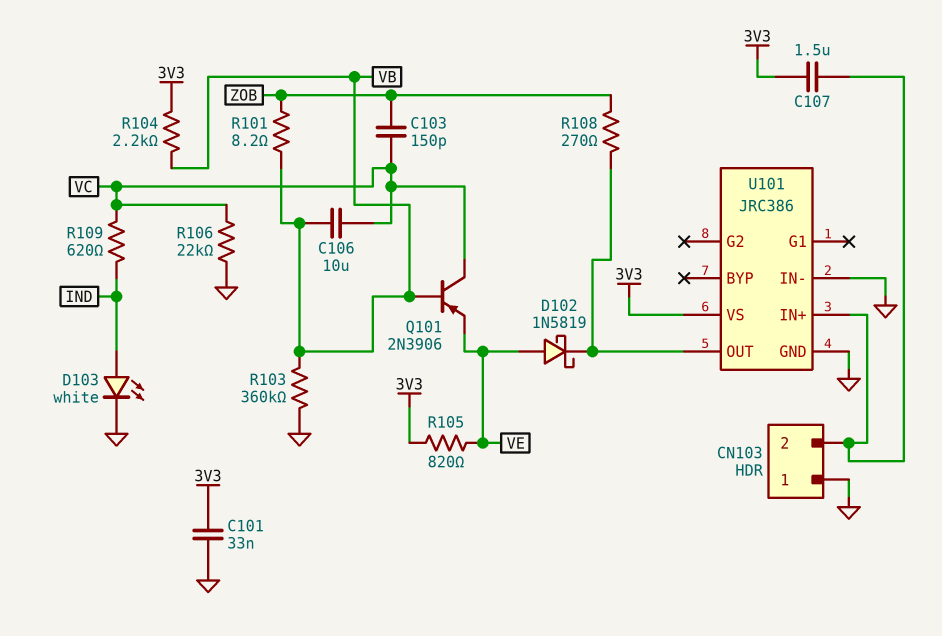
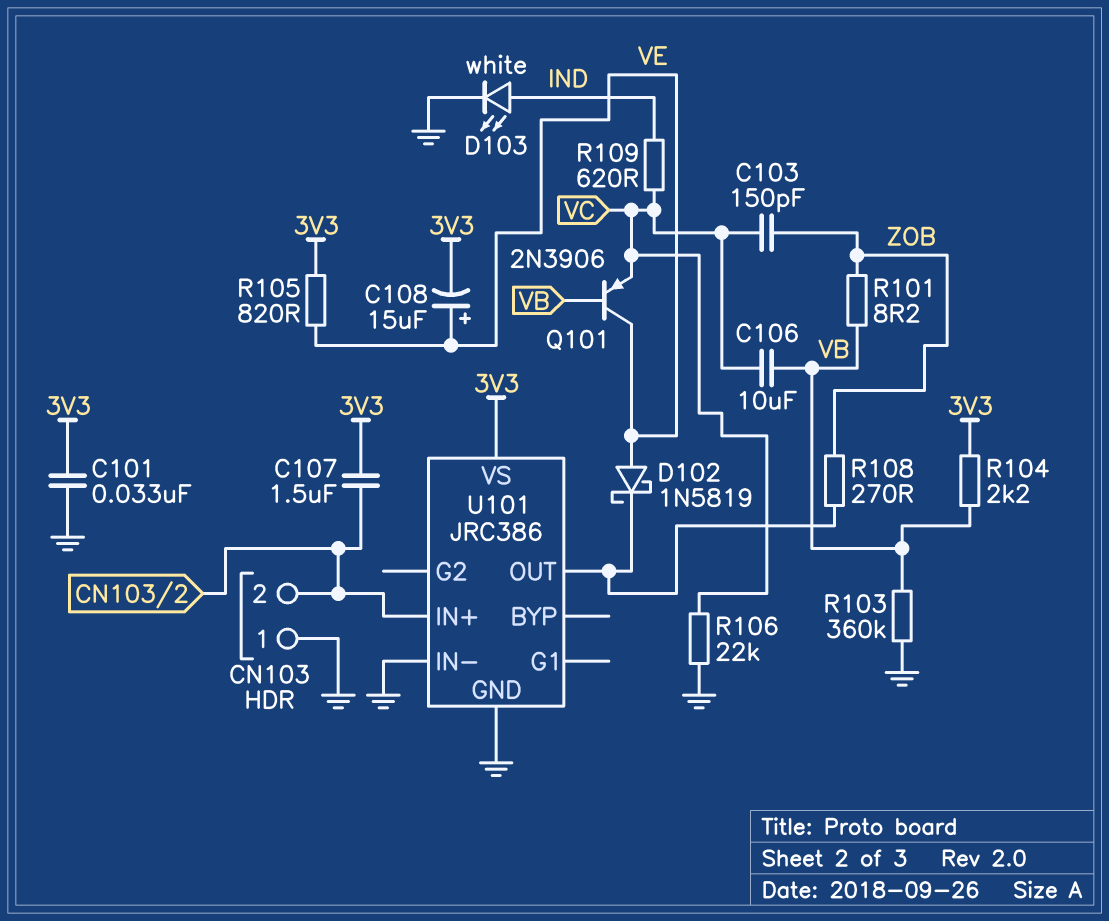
C108: none -> 15uF (plus VE, minus 3V3)
Q101: PNP 2N3906 (B VB, C VC, E VE) -> PNP 2N3906 (B VB, C VE, E VC)

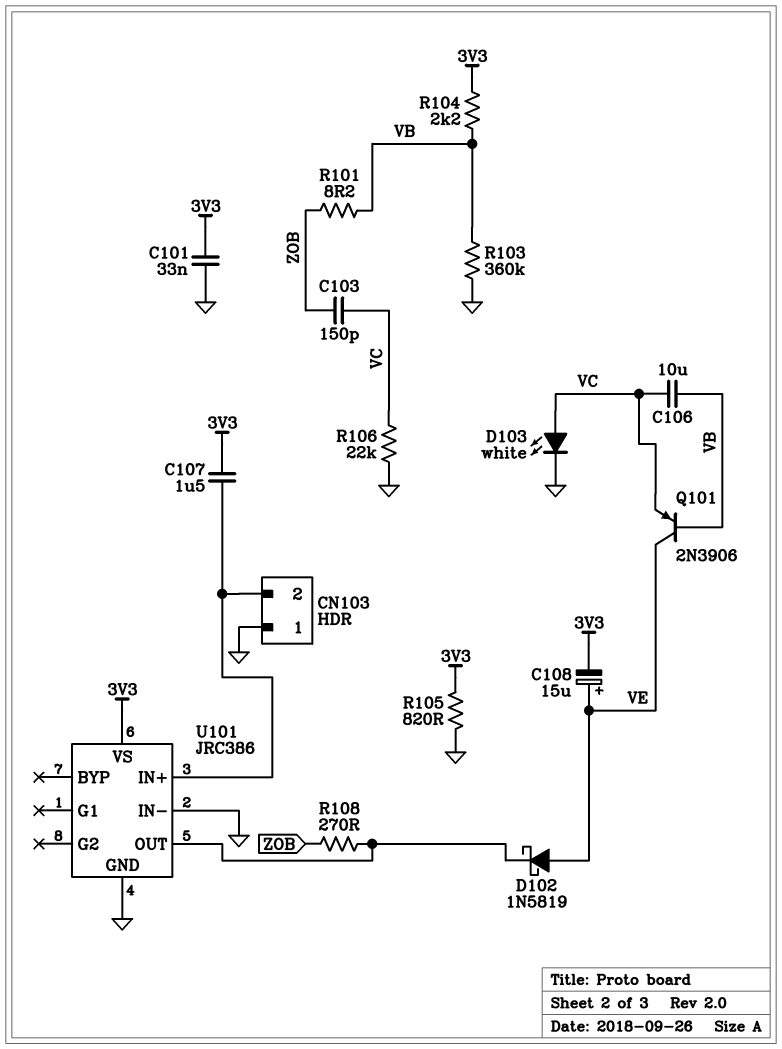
D103: LED white (A IND, K GND) -> LED white (A VC, K GND)
R105: 820 (3V3, VE) -> 820 (3V3, GND)
R109: 620 (IND, VC) -> none

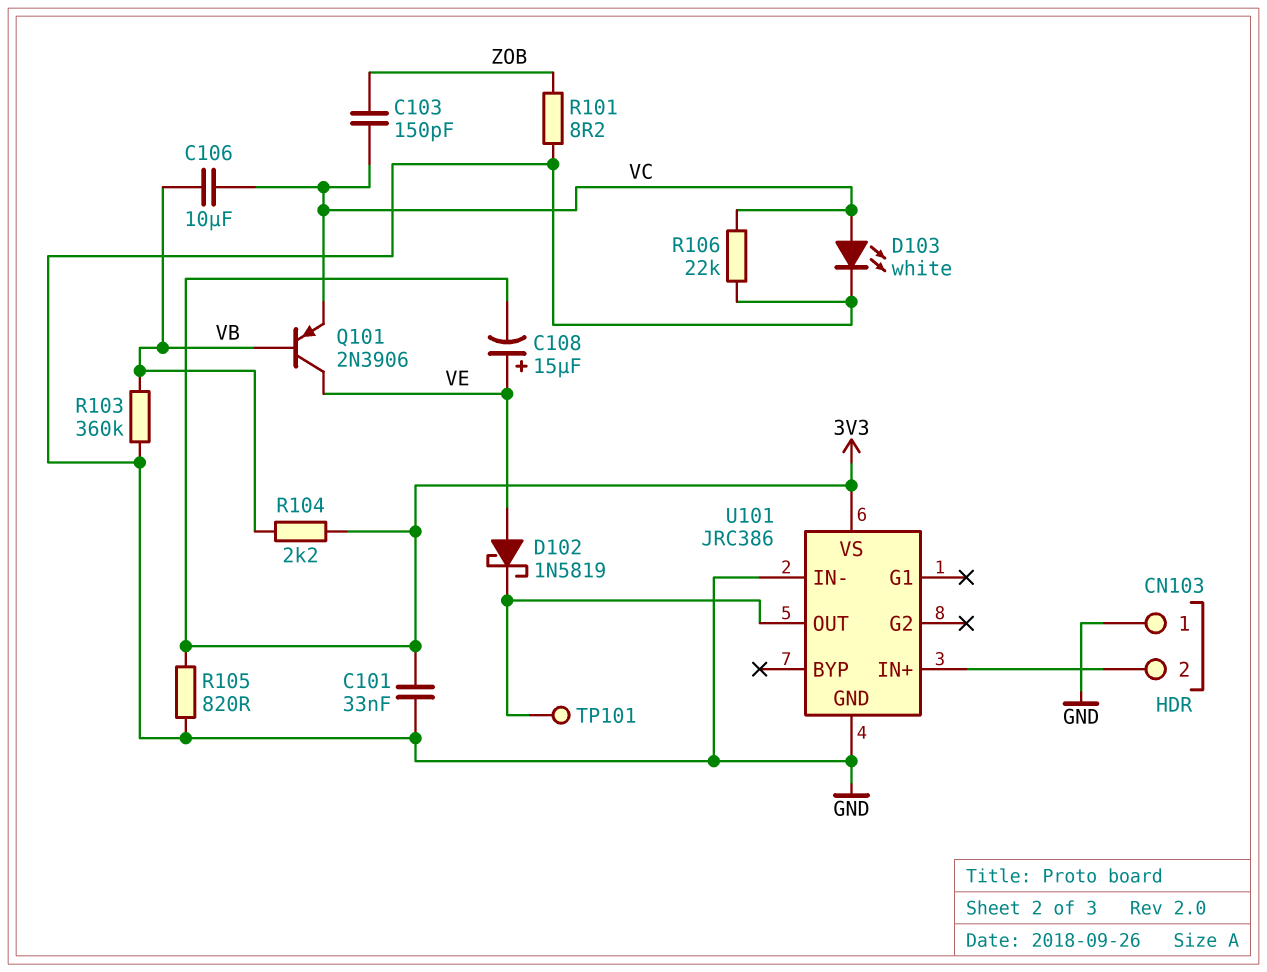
C107: 1.5uF (3V3, CN103/2) -> none
R101: 8.2 (VB, ZOB) -> 8.2 (GND, ZOB)
R108: 270 (U101/OUT, ZOB) -> none
TP101: none -> test point (U101/OUT)

